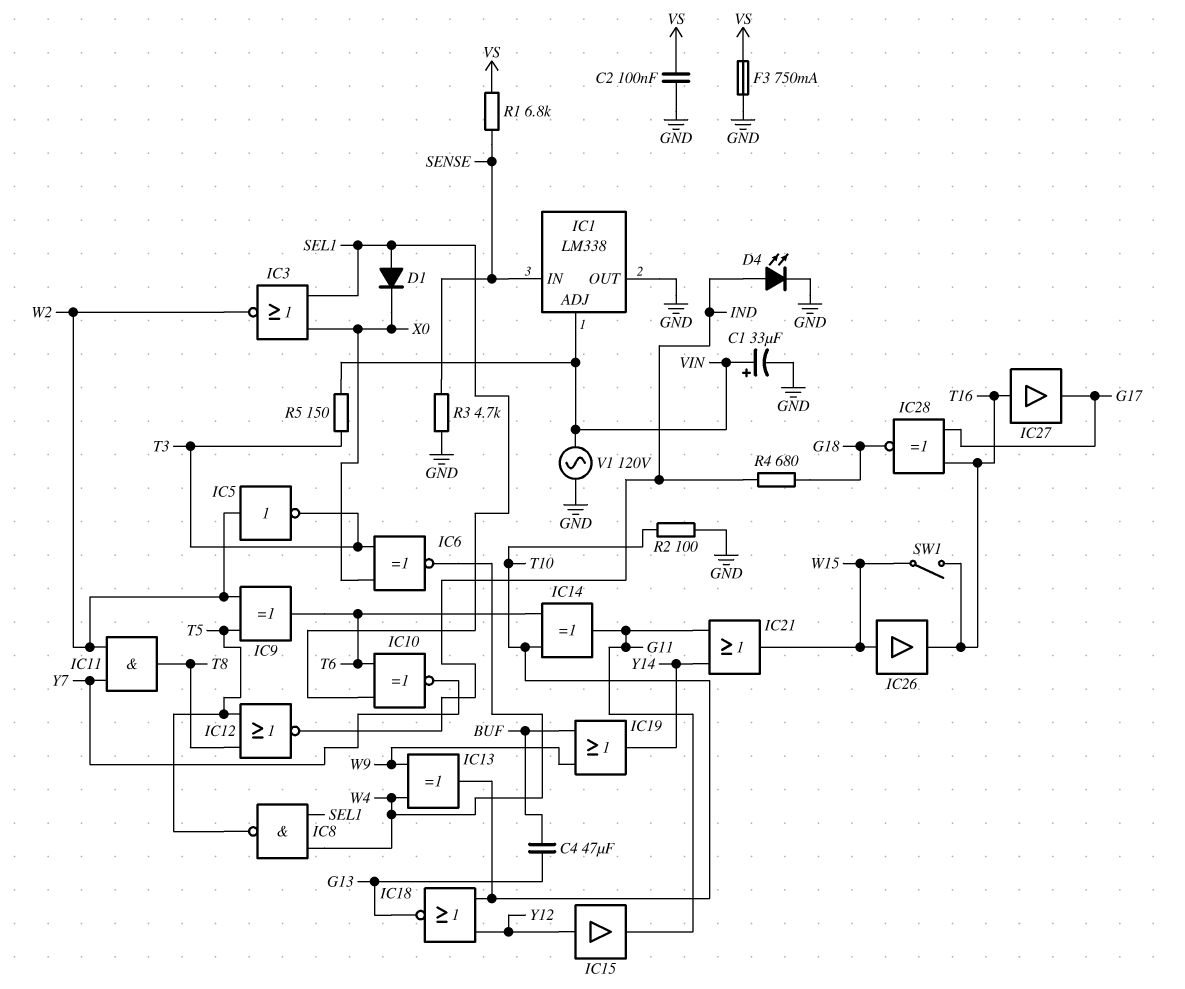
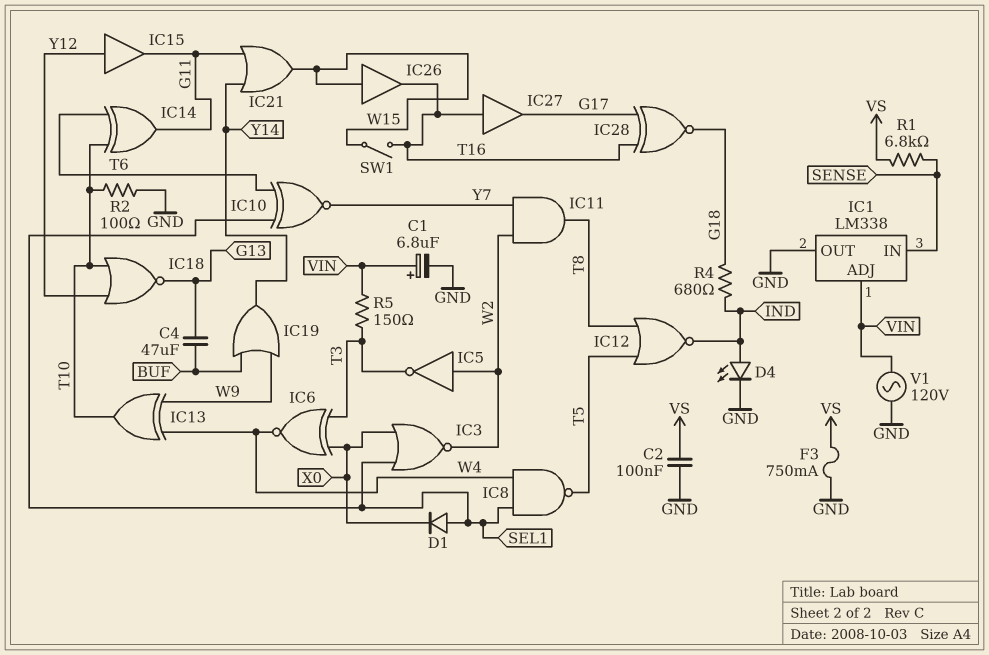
C1: 33uF (plus VIN, minus GND) -> 6.8uF (plus VIN, minus GND)
IC9: XOR (in T5, in W2, out T6) -> none
R3: 4.7k (GND, SENSE) -> none

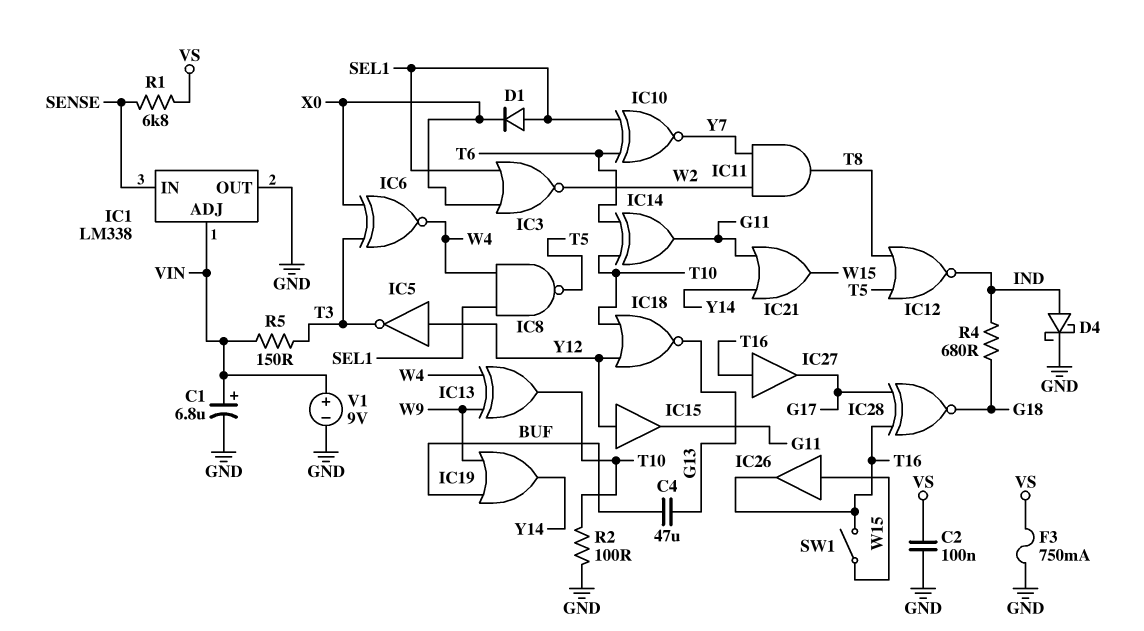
D4: LED (A IND, K GND) -> schottky (A IND, K GND)
IC5: NOT (in W2, out T3) -> NOT (in Y12, out T3)
V1: AC 120V (GND, VIN) -> 9V (plus VIN, minus GND)

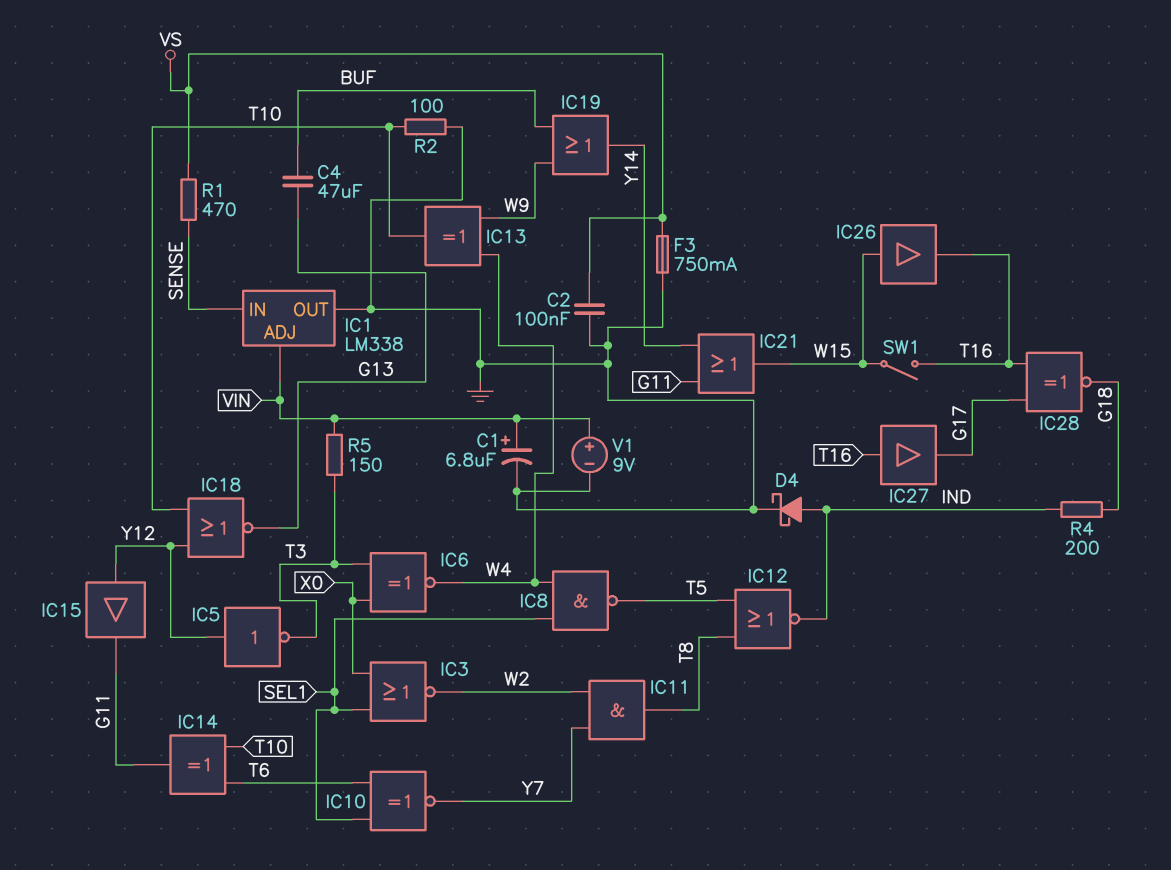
D1: diode (A SEL1, K X0) -> none
R1: 6.8k (SENSE, VS) -> 470 (SENSE, VS)
R4: 680 (G18, IND) -> 200 (G18, IND)

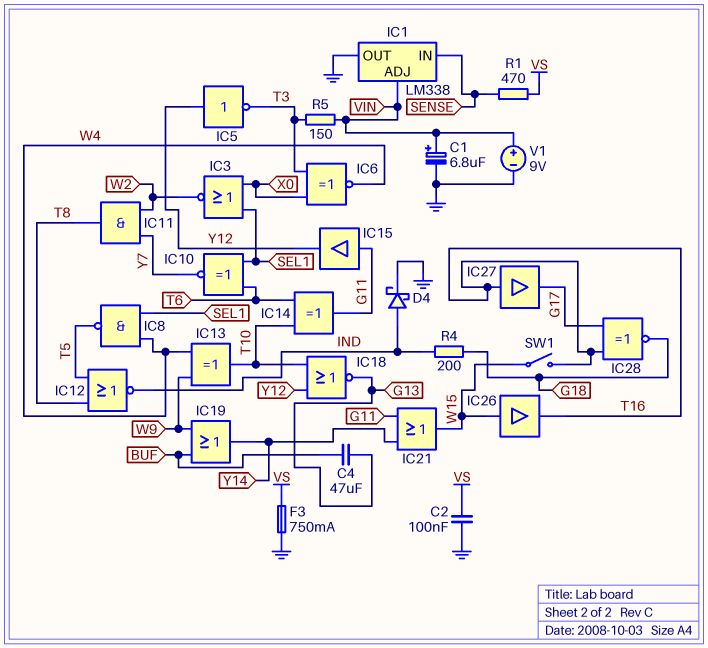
IC15: buffer (in Y12, out G11) -> buffer (in G11, out Y12)
R2: 100 (GND, T10) -> none

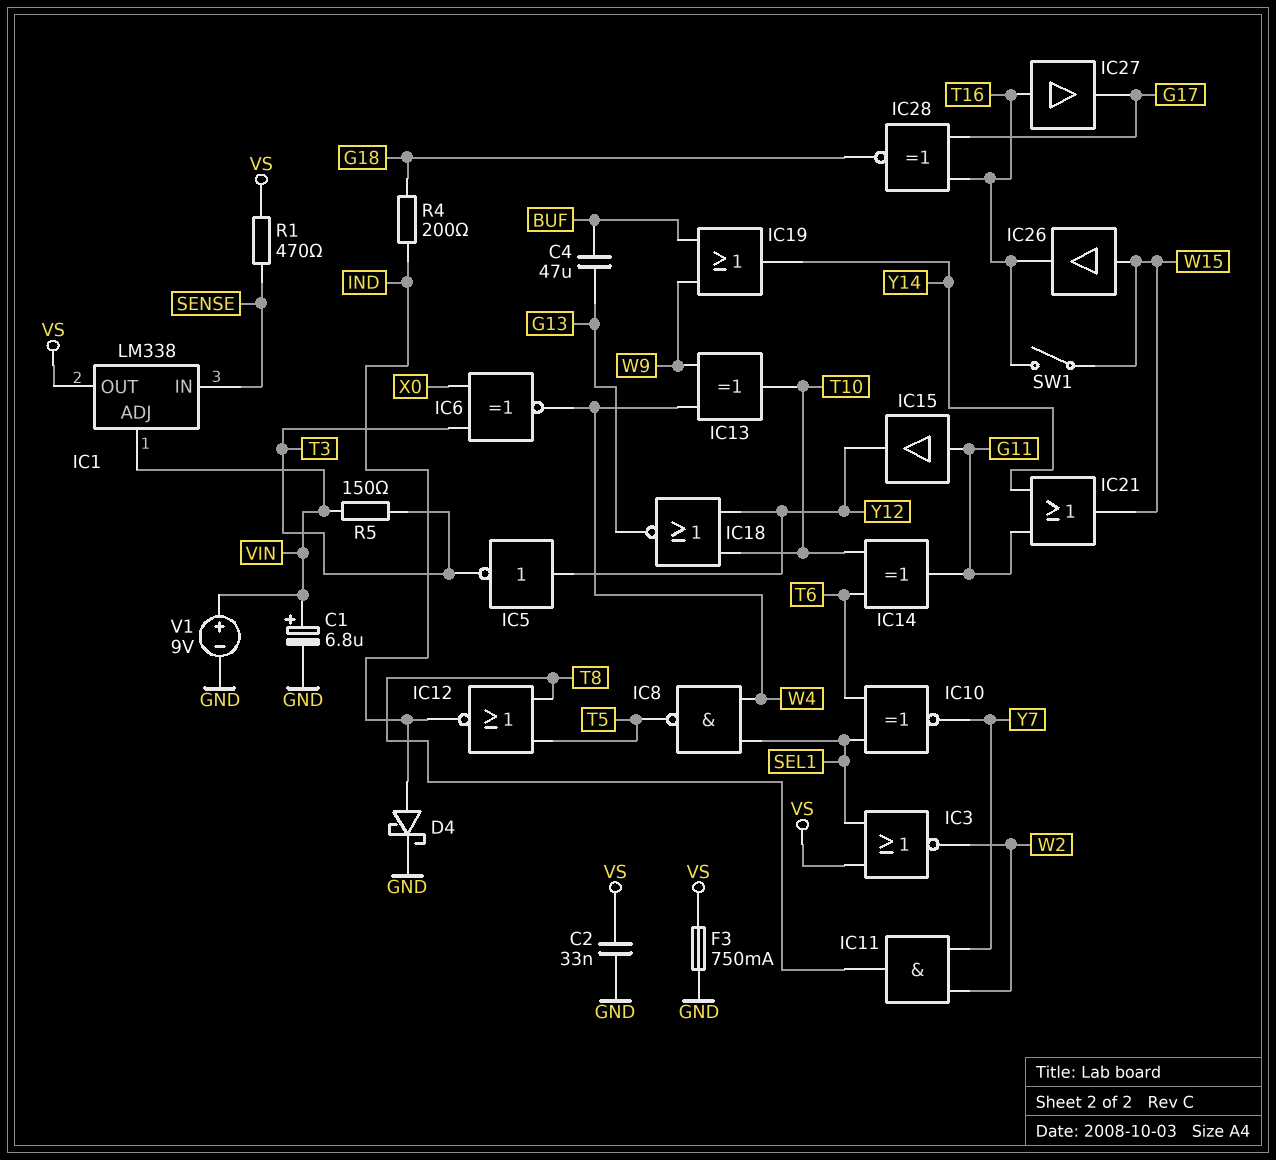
C2: 100nF (GND, VS) -> 33nF (GND, VS)
IC1 pin OUT: GND -> VS
IC3: NOR (in SEL1, in X0, out W2) -> NOR (in SEL1, in VS, out W2)

